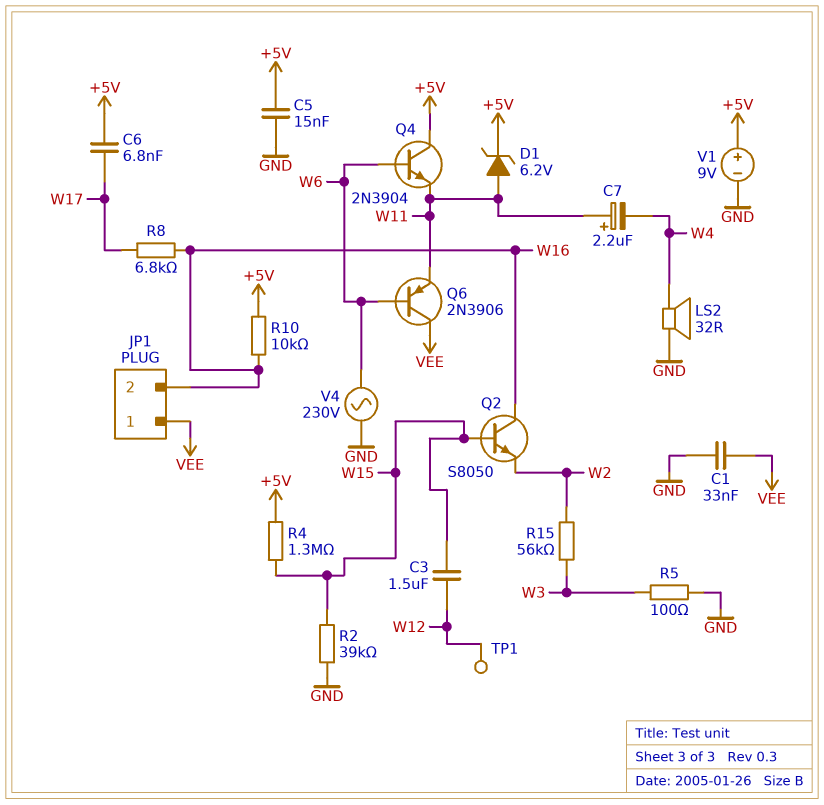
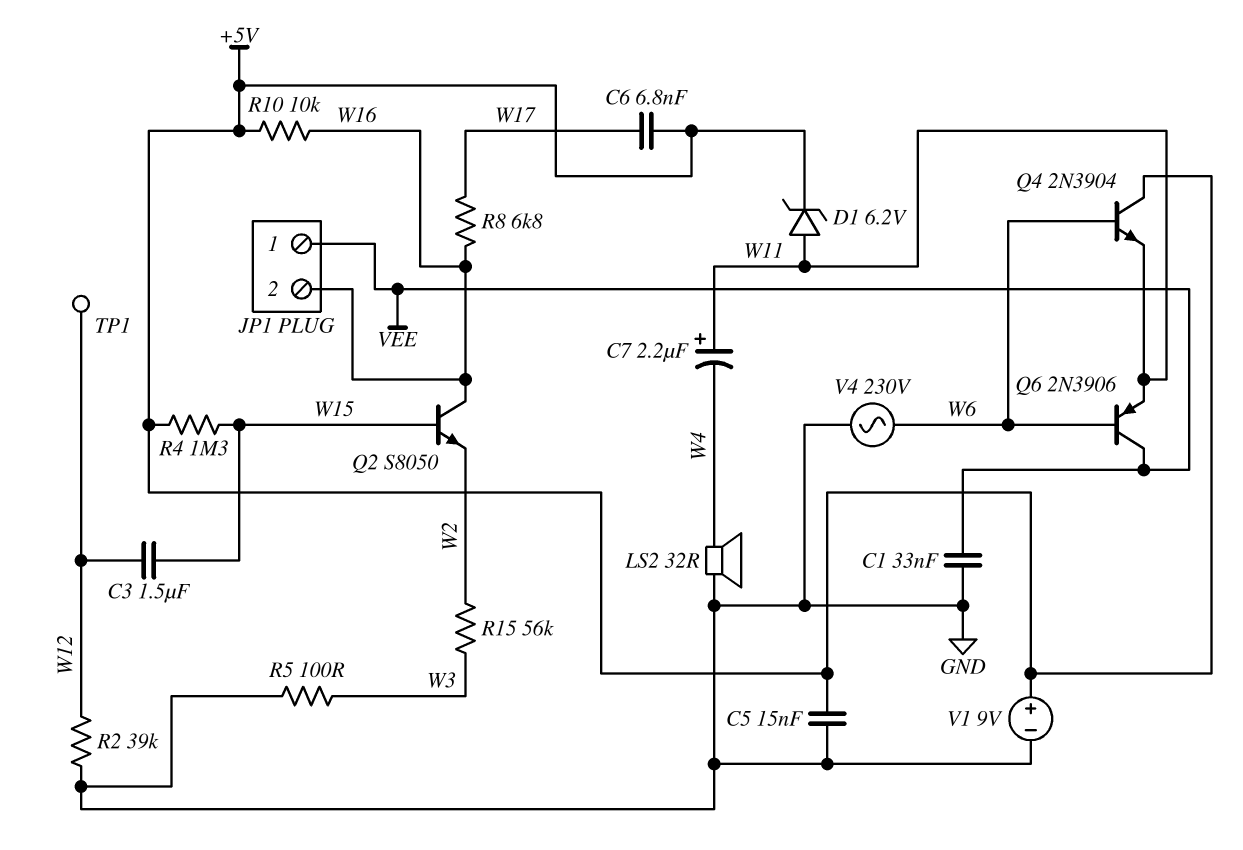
R2: 39k (GND, W15) -> 39k (GND, W12)

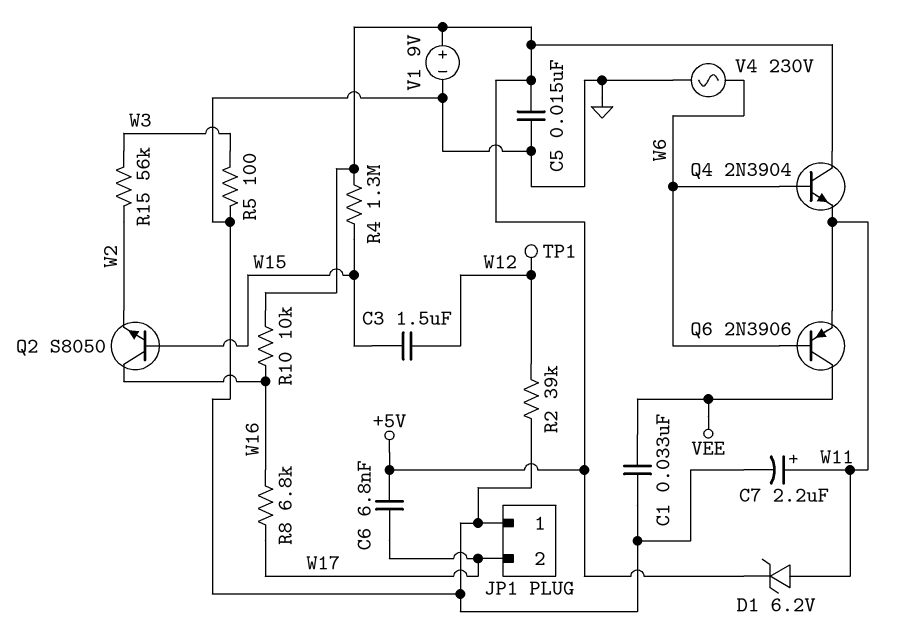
C7: 2.2uF (plus W11, minus W4) -> 2.2uF (plus W11, minus GND)
JP1 pin 1: VEE -> GND
JP1 pin 2: W16 -> W17
LS2: speaker 32R (GND, W4) -> none

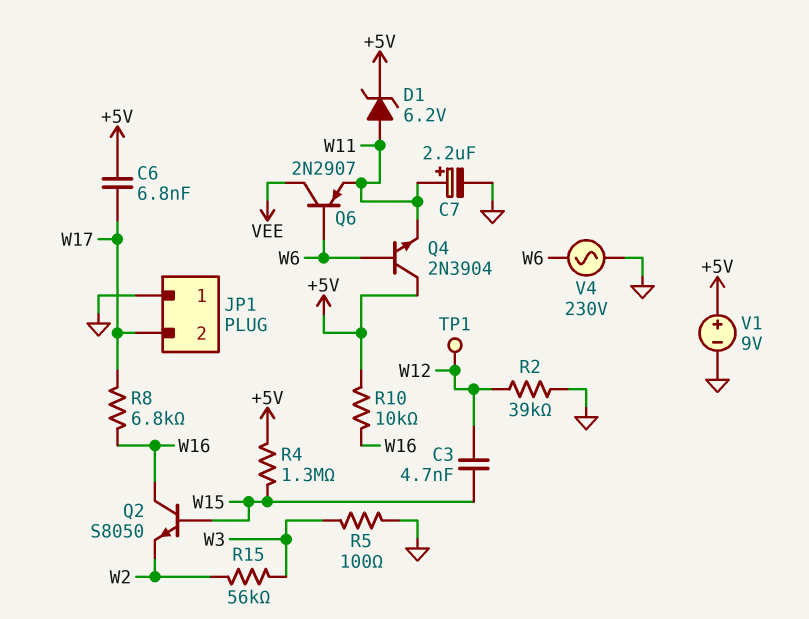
C1: 33nF (GND, VEE) -> none
C3: 1.5uF (W12, W15) -> 4.7nF (W12, W15)
C5: 15nF (+5V, GND) -> none
Q6: PNP 2N3906 (B W6, C VEE, E W11) -> PNP 2N2907 (B W6, C VEE, E W11)

